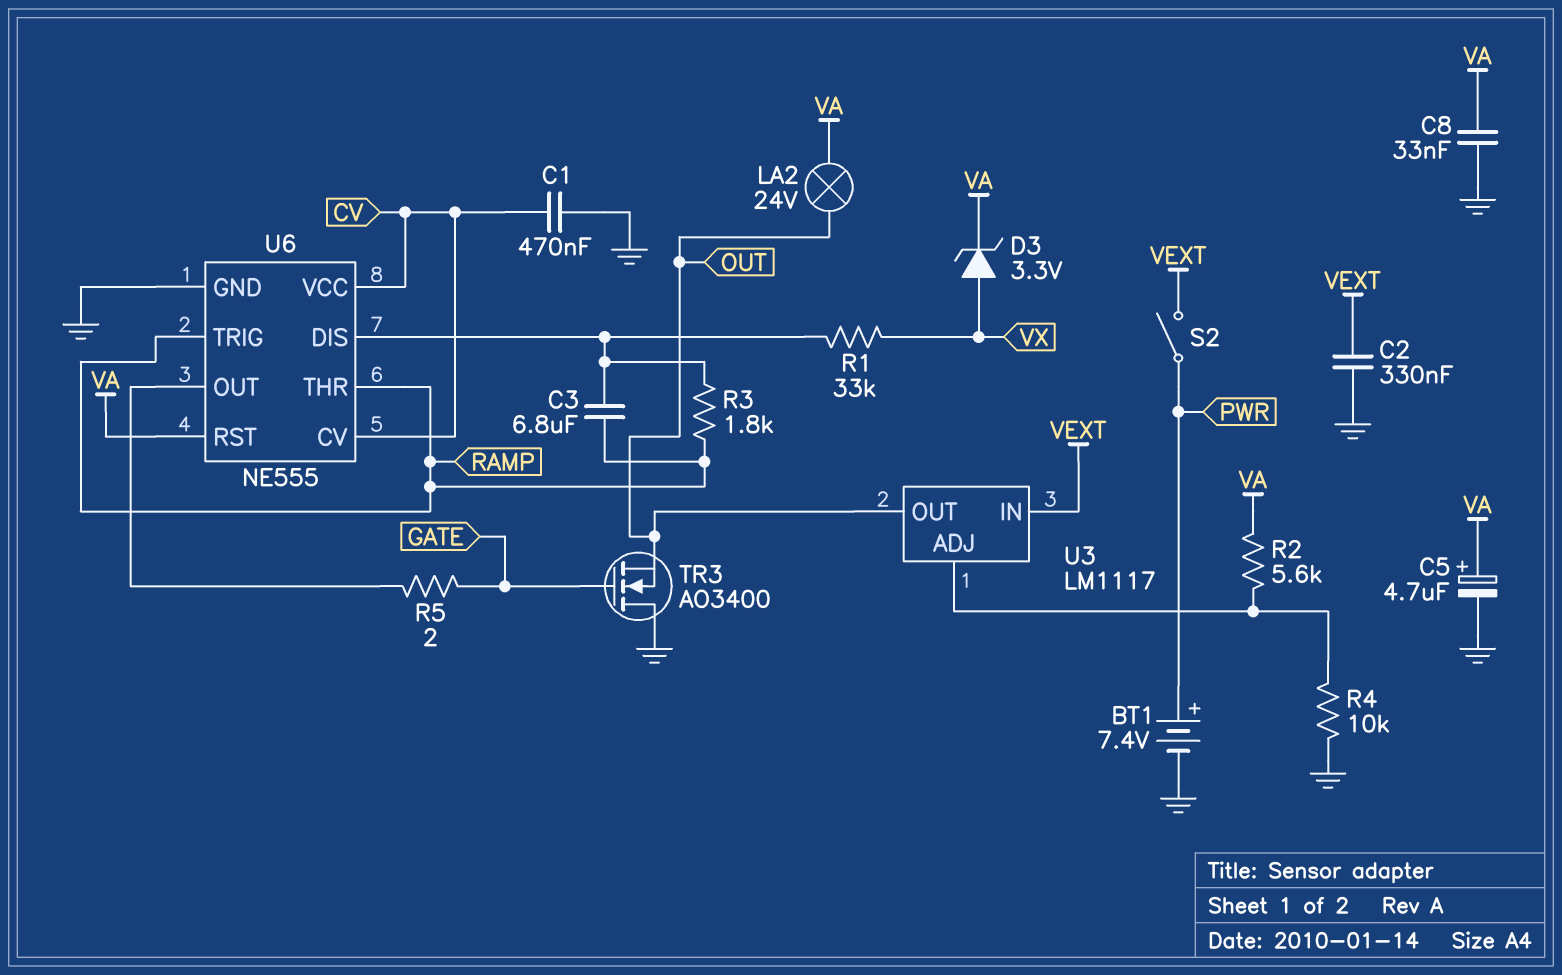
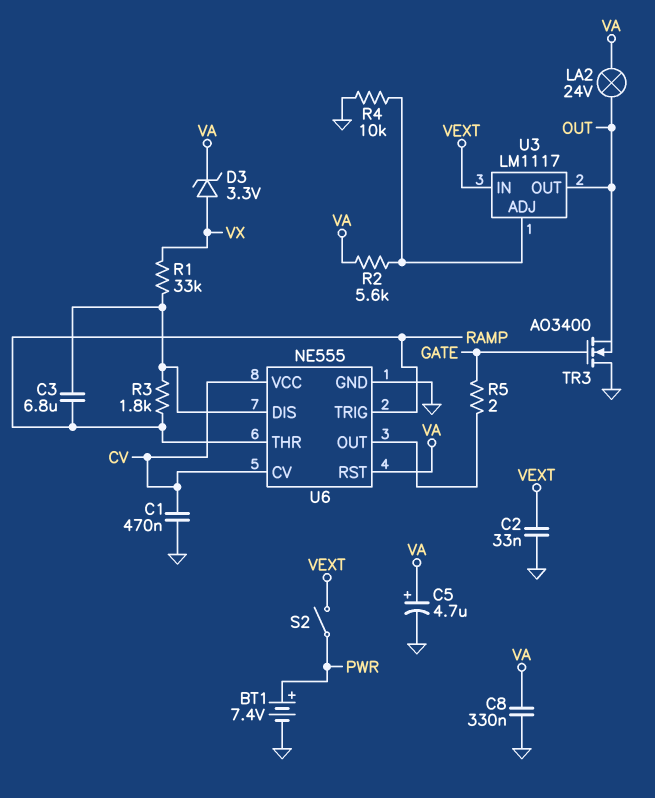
C2: 330nF (GND, VEXT) -> 33nF (GND, VEXT)
C8: 33nF (GND, VA) -> 330nF (GND, VA)

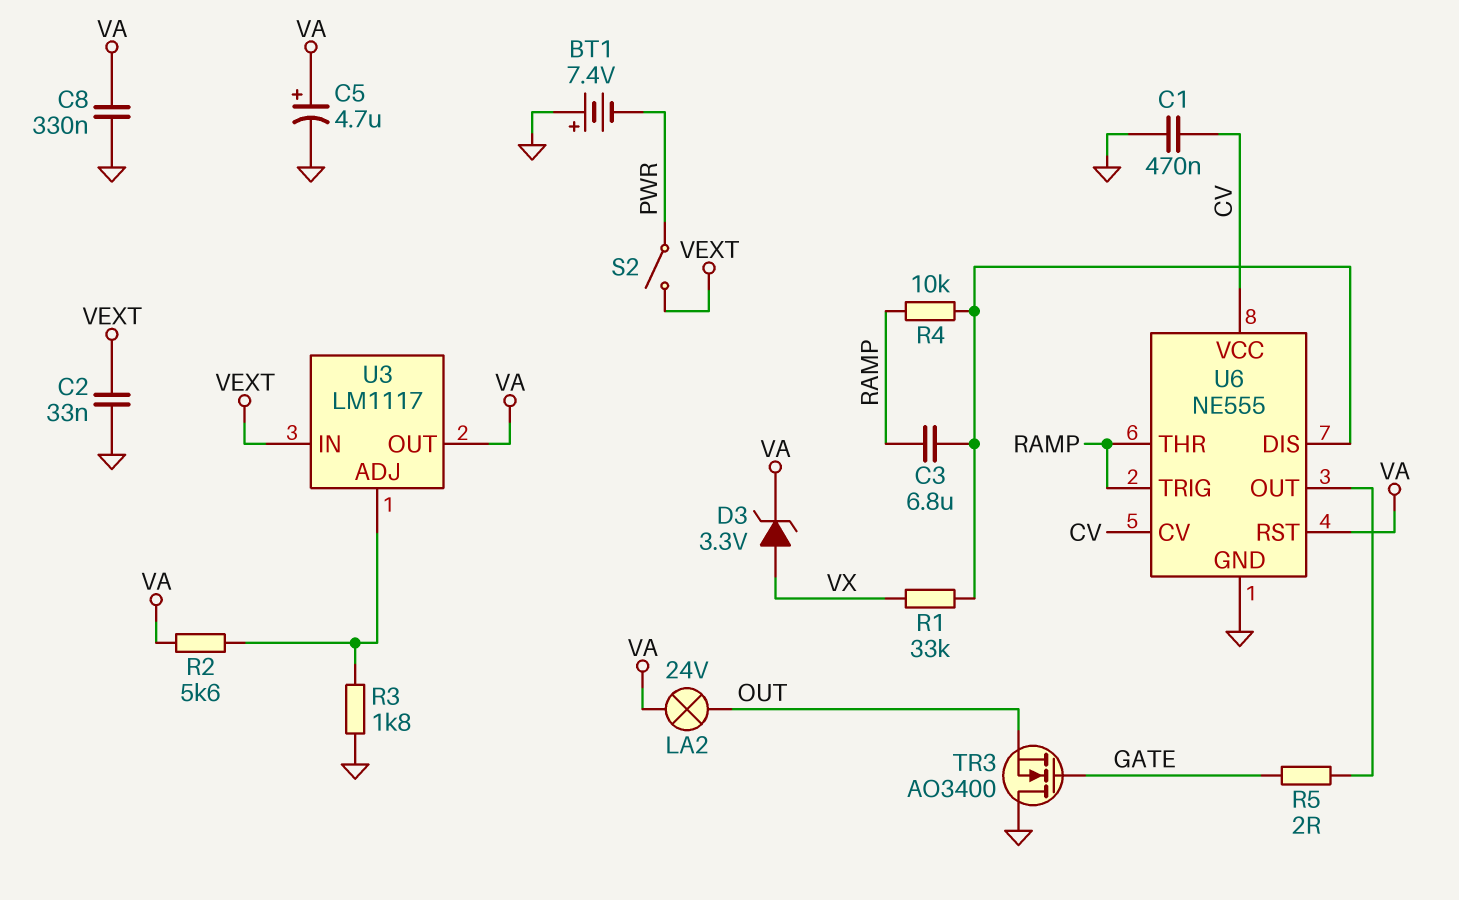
BT1: 7.4V (plus PWR, minus GND) -> 7.4V (plus GND, minus PWR)
R3: 1.8k (RAMP, U6/DIS) -> 1.8k (GND, U3/ADJ)
R4: 10k (GND, U3/ADJ) -> 10k (RAMP, U6/DIS)
U3 pin OUT: OUT -> VA

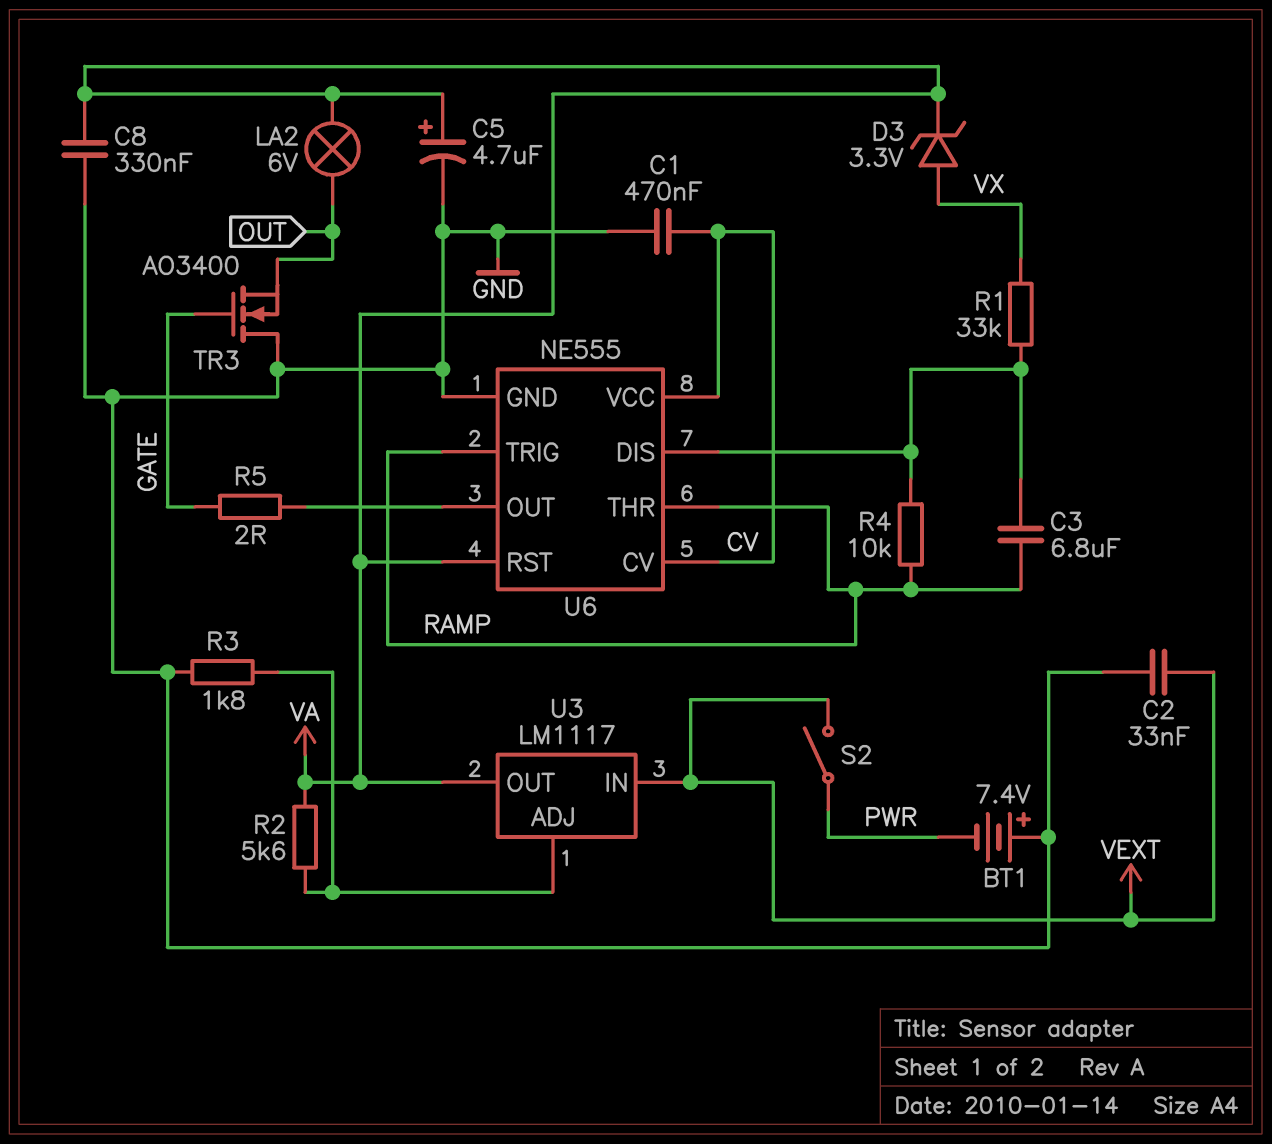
LA2: lamp 24V (OUT, VA) -> lamp 6V (OUT, VA)

